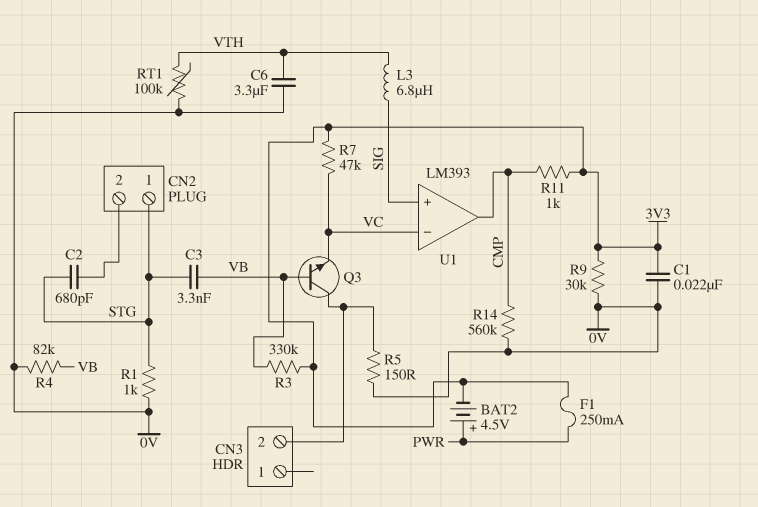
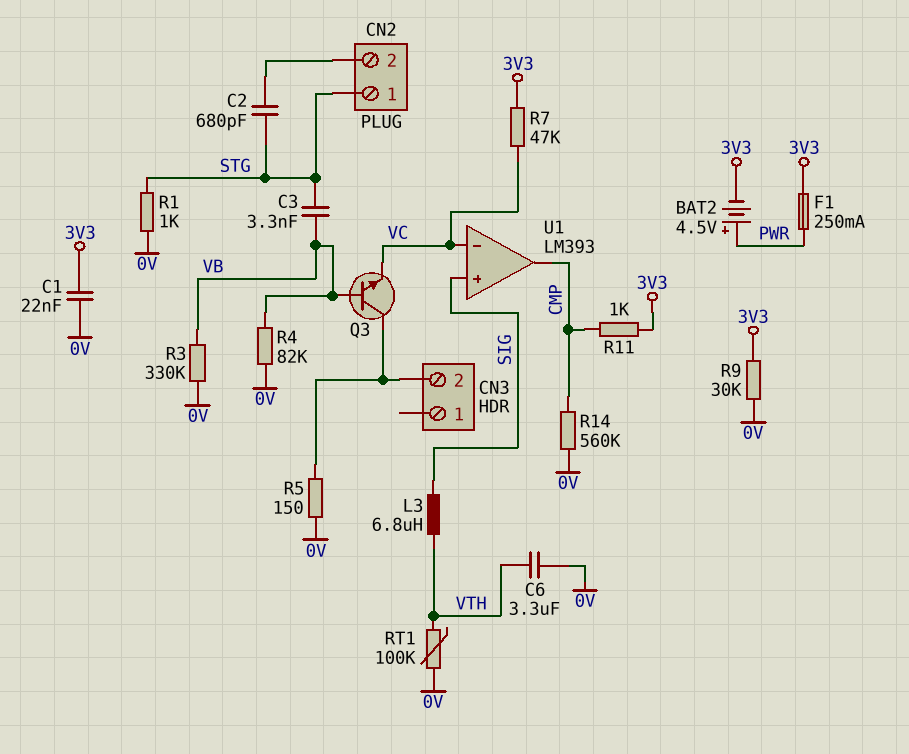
R3: 330k (3V3, VB) -> 330k (0V, VB)

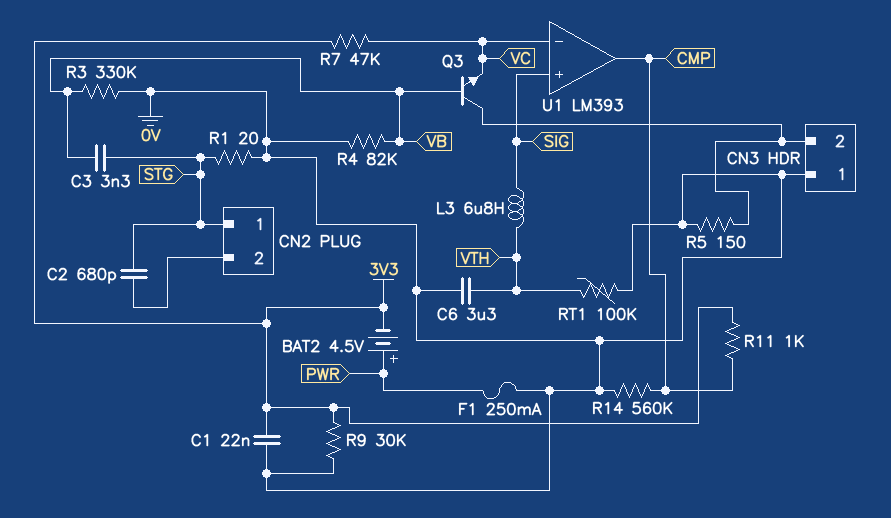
CN3 pin 1: none -> 0V
F1: 250mA (3V3, PWR) -> 250mA (0V, PWR)
R1: 1k (0V, STG) -> 20 (0V, STG)

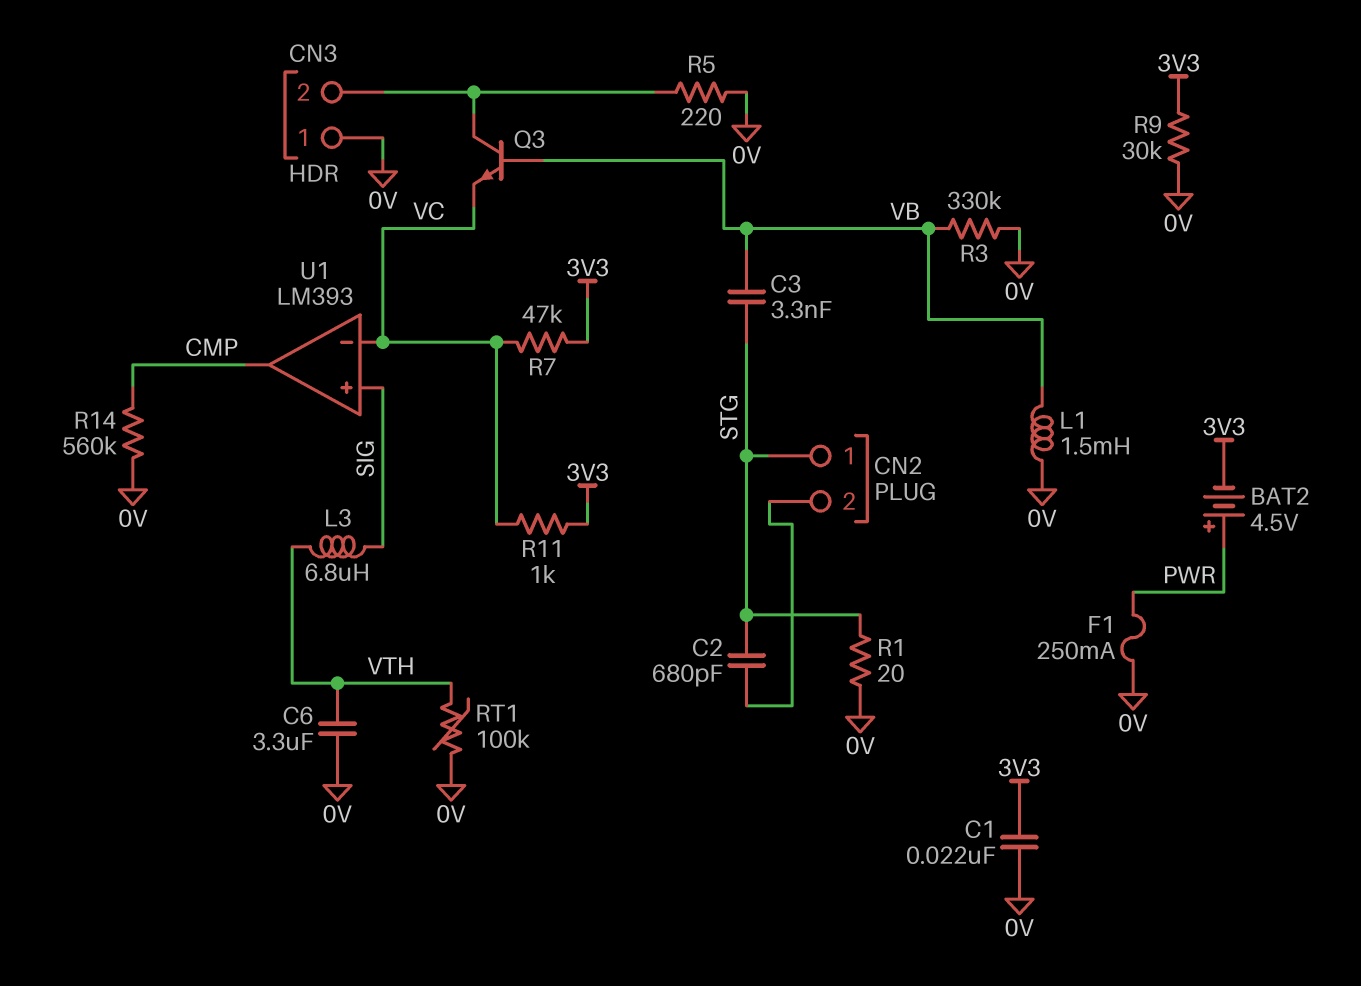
L1: none -> 1.5mH (0V, VB)
R4: 82k (0V, VB) -> none
R5: 150 (0V, CN3/2) -> 220 (0V, CN3/2)
R11: 1k (3V3, CMP) -> 1k (3V3, VC)

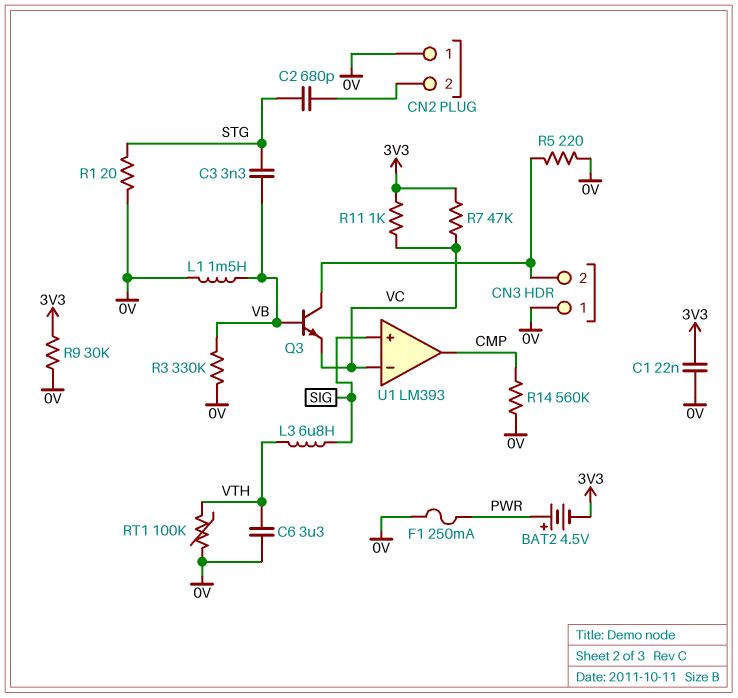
CN2 pin 1: STG -> 0V

